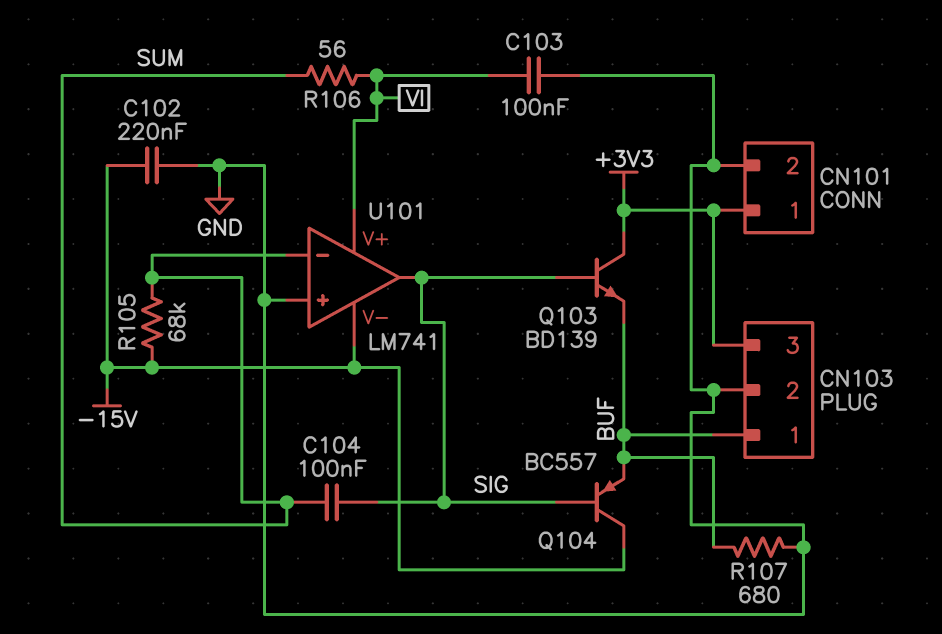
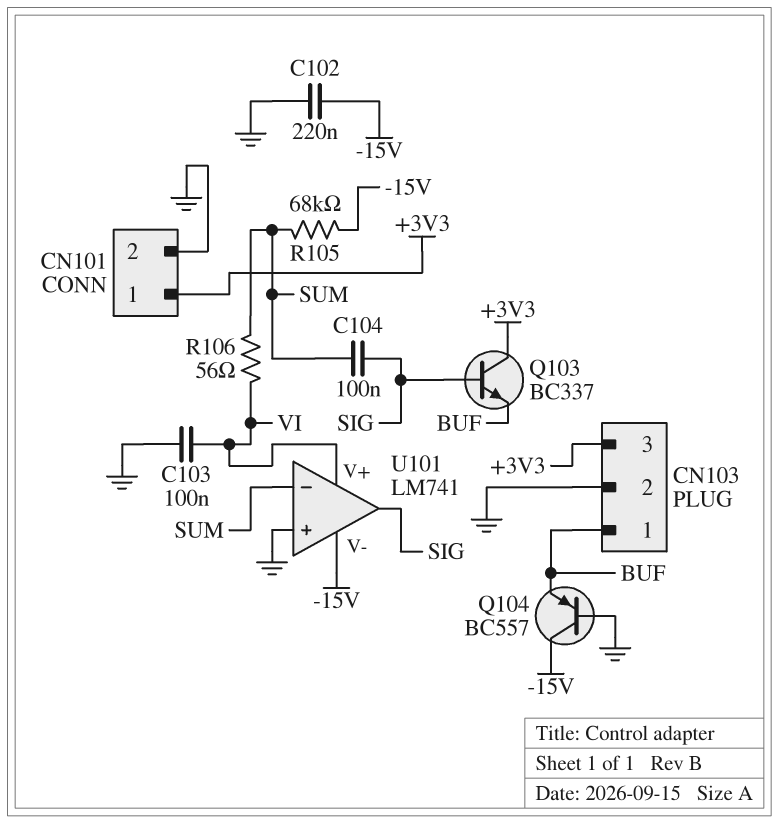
Q103: NPN BD139 (B SIG, C +3V3, E BUF) -> NPN BC337 (B SIG, C +3V3, E BUF)
Q104: PNP BC557 (B SIG, C -15V, E BUF) -> PNP BC557 (B GND, C -15V, E BUF)
R107: 680 (BUF, GND) -> none

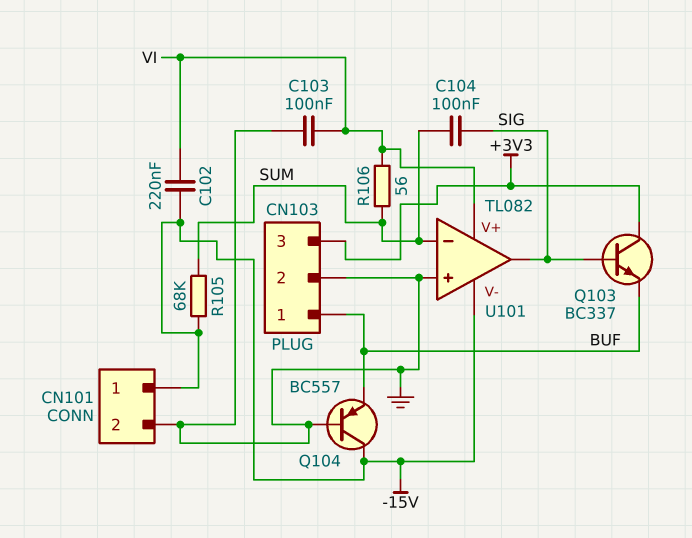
C102: 220nF (-15V, GND) -> 220nF (-15V, VI)
CN101 pin 1: +3V3 -> -15V
U101: LM741 -> TL082

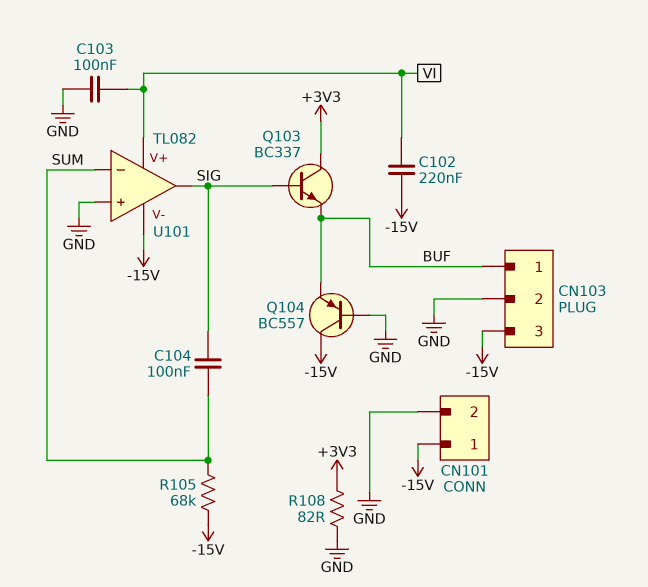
CN103 pin 3: +3V3 -> -15V
R106: 56 (SUM, VI) -> none
R108: none -> 82 (+3V3, GND)

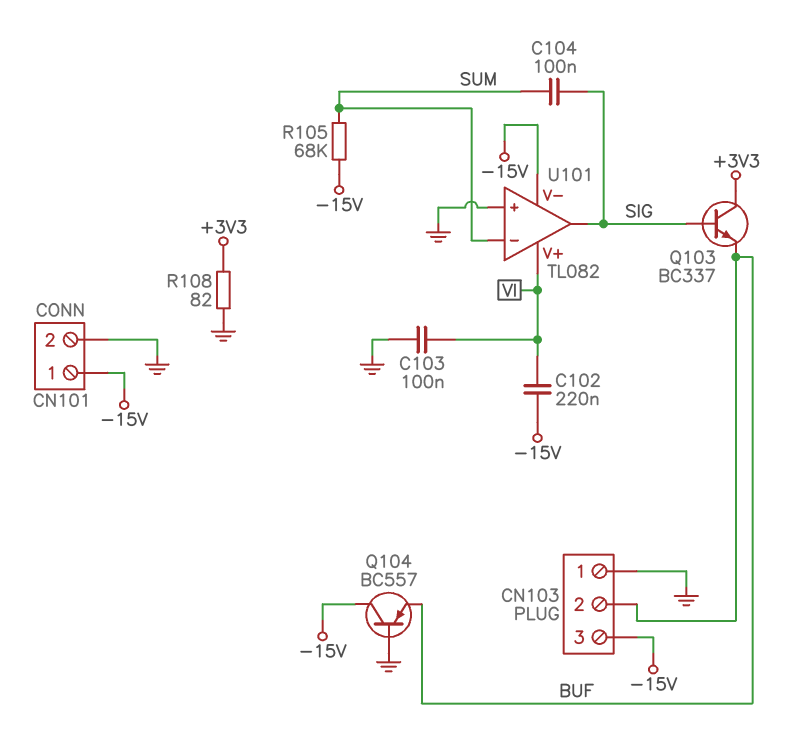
CN103 pin 1: BUF -> GND
CN103 pin 2: GND -> BUF

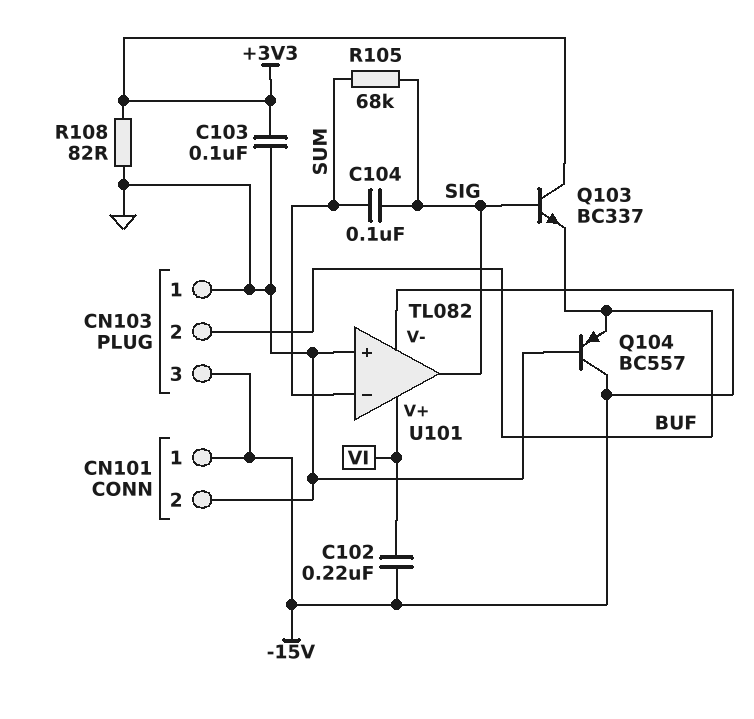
C103: 100nF (GND, VI) -> 100nF (+3V3, GND)
R105: 68k (-15V, SUM) -> 68k (SIG, SUM)

